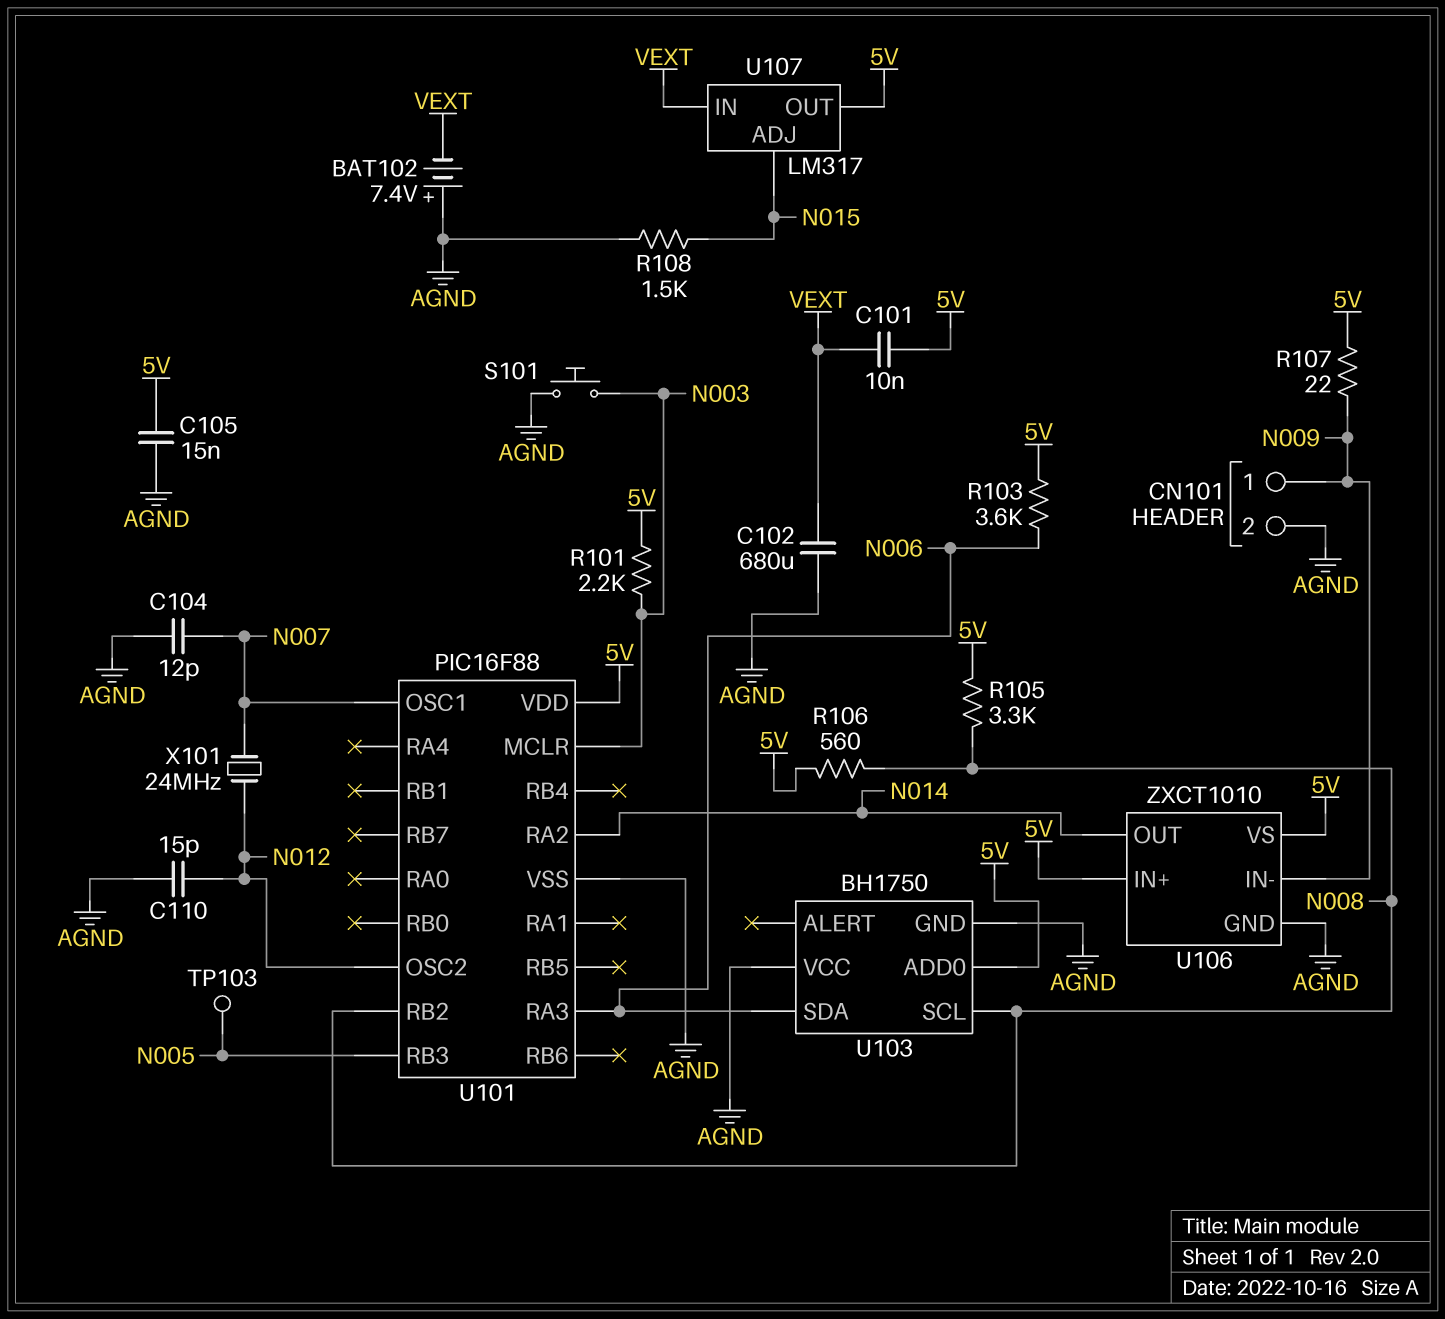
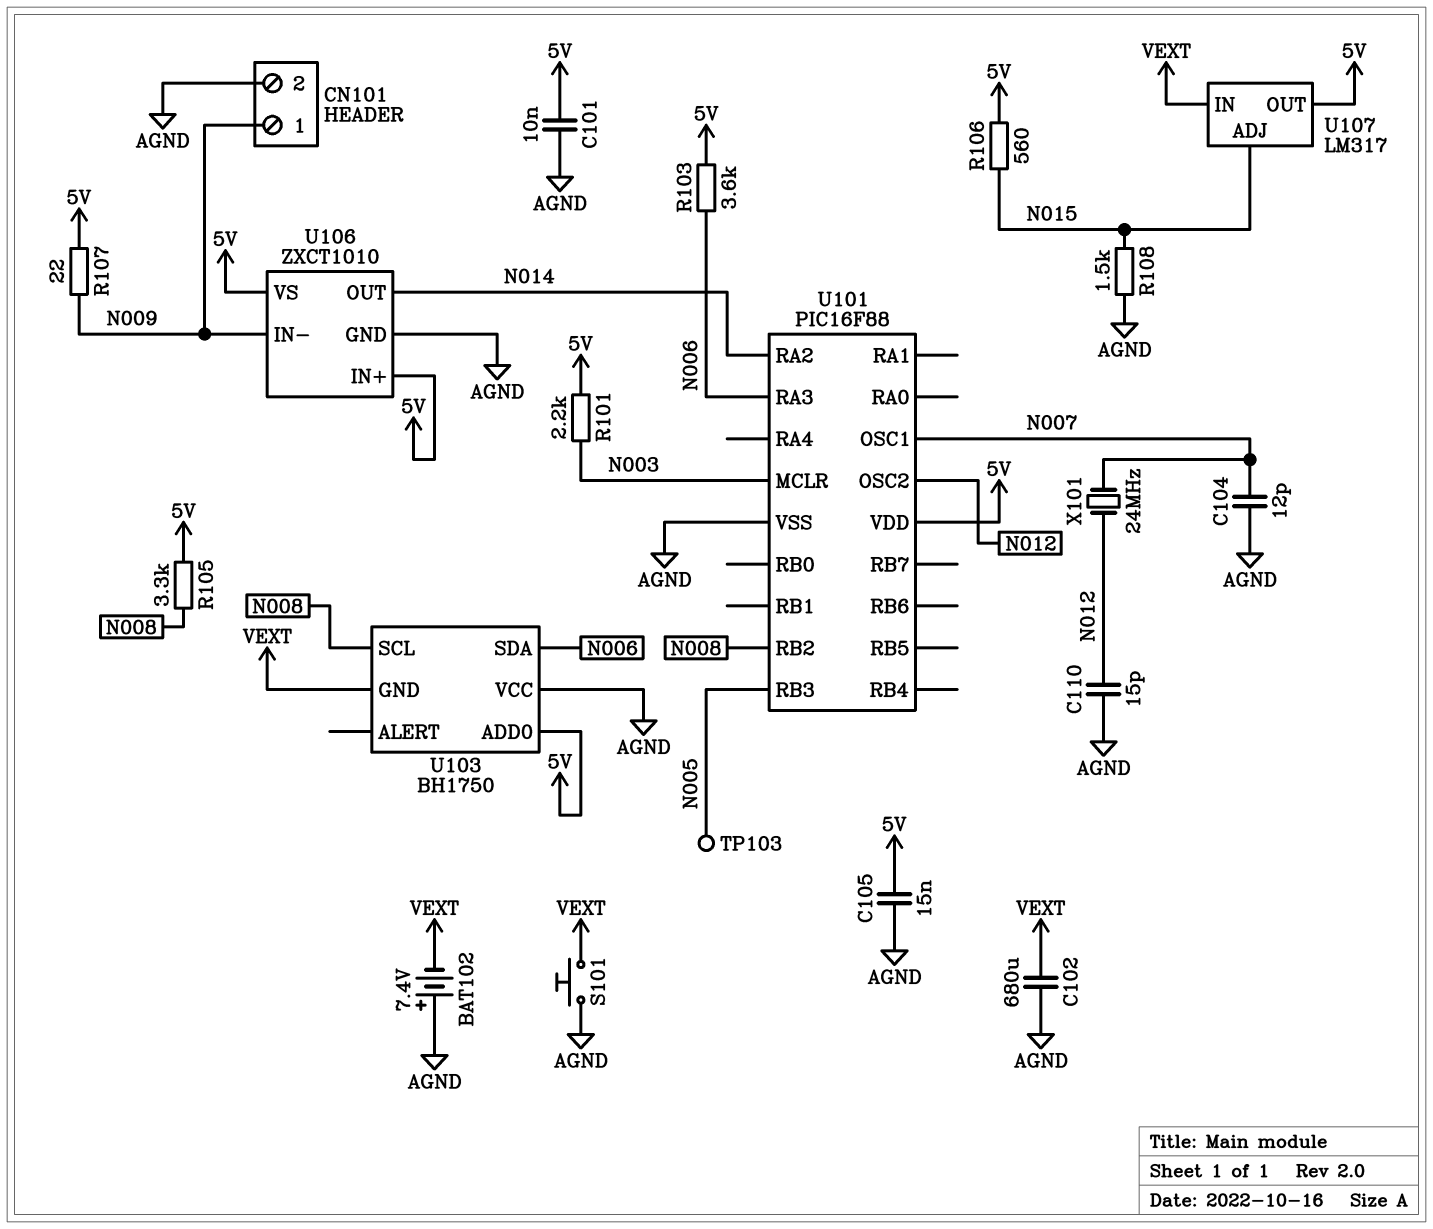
C101: 10nF (5V, VEXT) -> 10nF (5V, AGND)
R106: 560 (5V, N008) -> 560 (5V, N015)
S101: button (AGND, N003) -> button (AGND, VEXT)
U103 pin GND: AGND -> VEXT

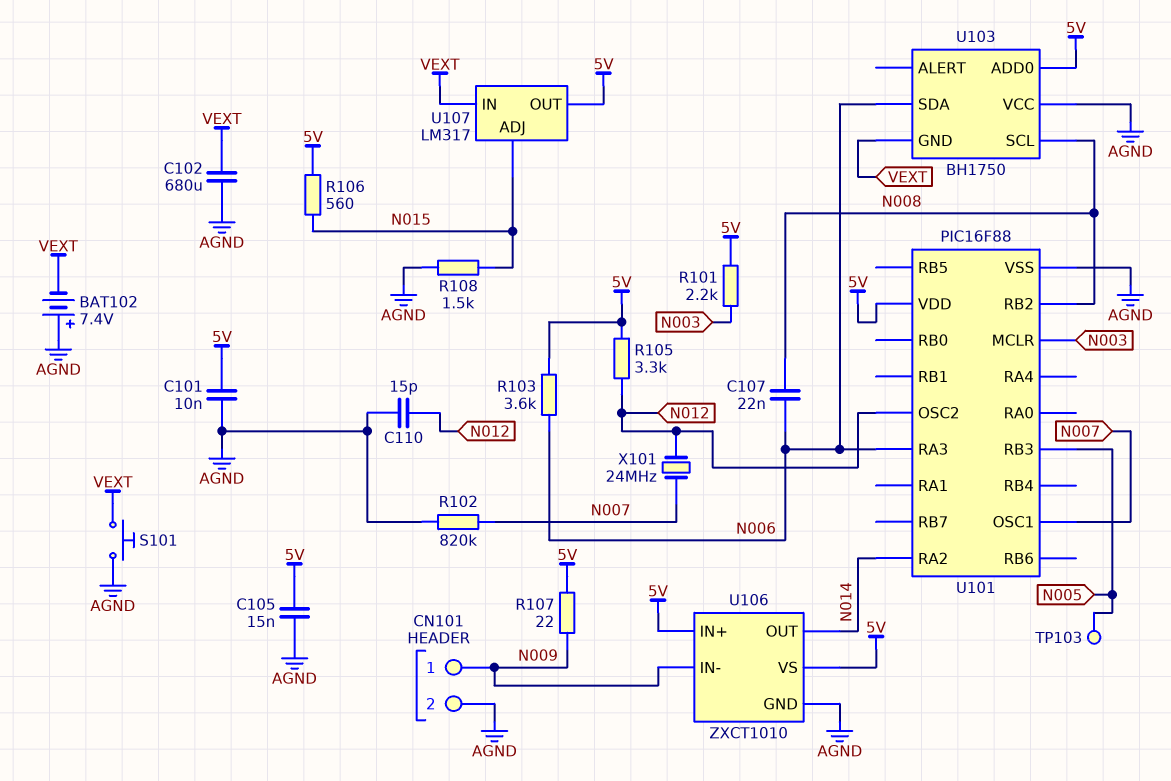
C104: 12pF (AGND, N007) -> none
C107: none -> 22nF (N006, N008)
R102: none -> 820k (AGND, N007)
R105: 3.3k (5V, N008) -> 3.3k (5V, N012)

